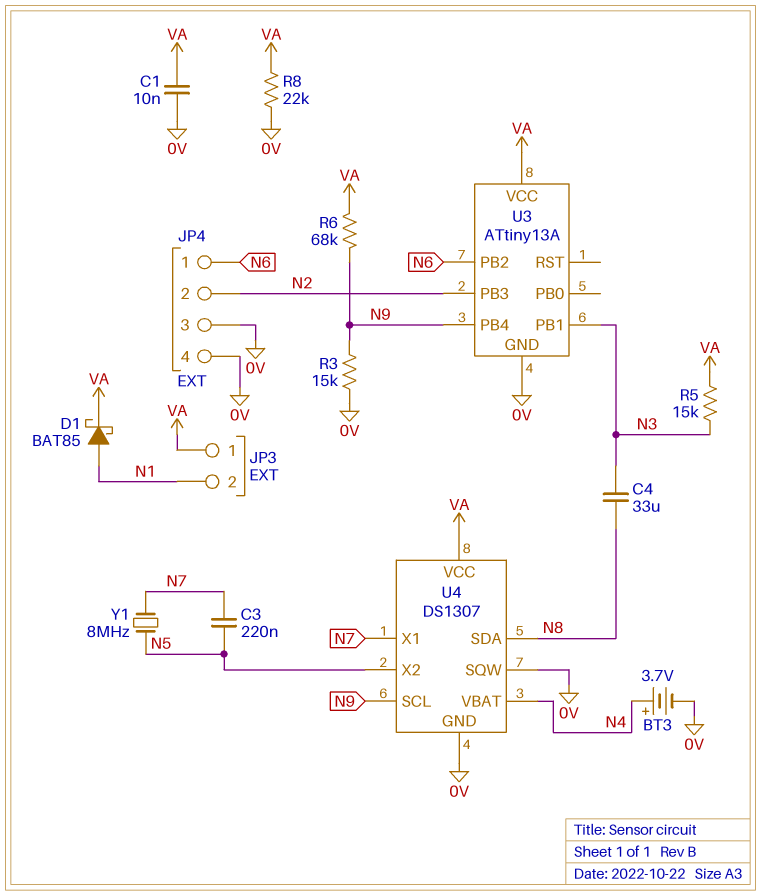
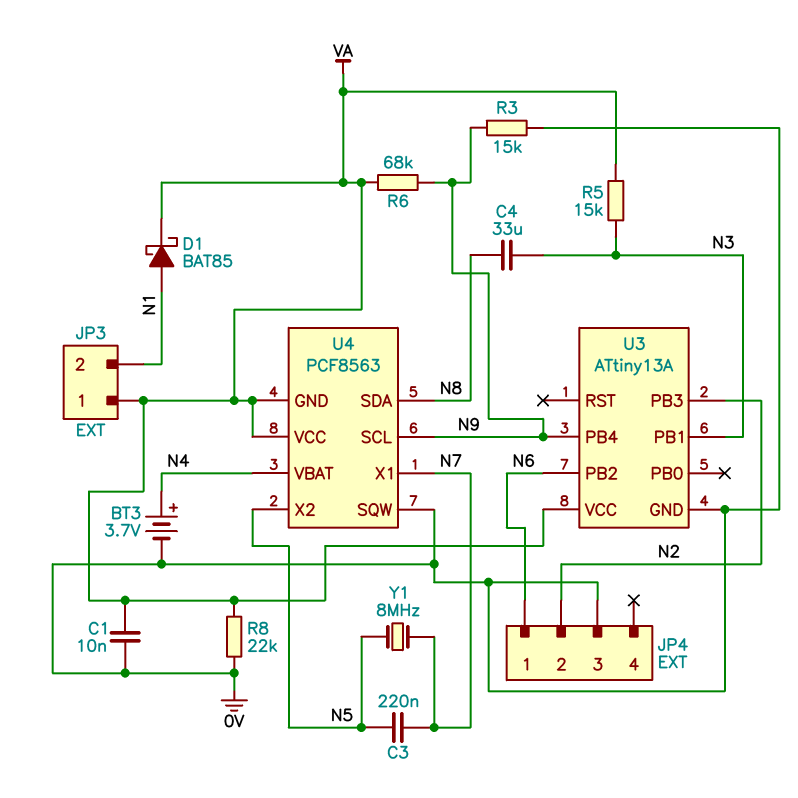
JP4 pin 4: 0V -> none
U4: DS1307 -> PCF8563
U4 pin GND: 0V -> VA

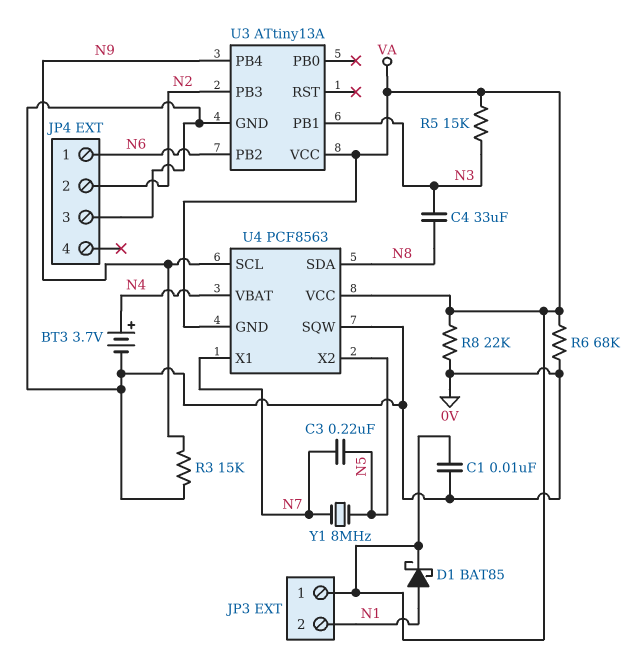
R6: 68k (N9, VA) -> 68k (0V, VA)

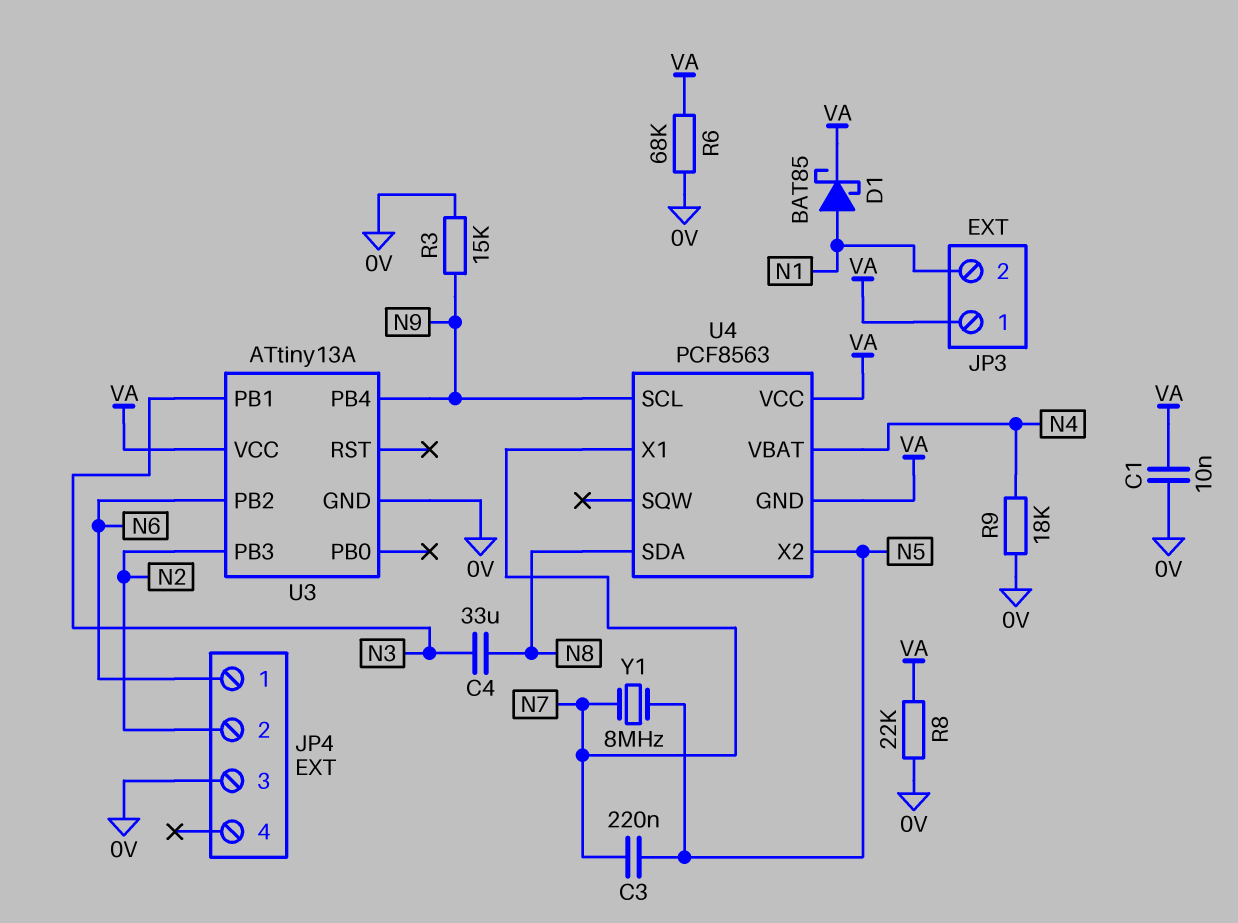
BT3: 3.7V (plus N4, minus 0V) -> none
R5: 15k (N3, VA) -> none
R9: none -> 18k (0V, N4)
U4 pin SQW: 0V -> none

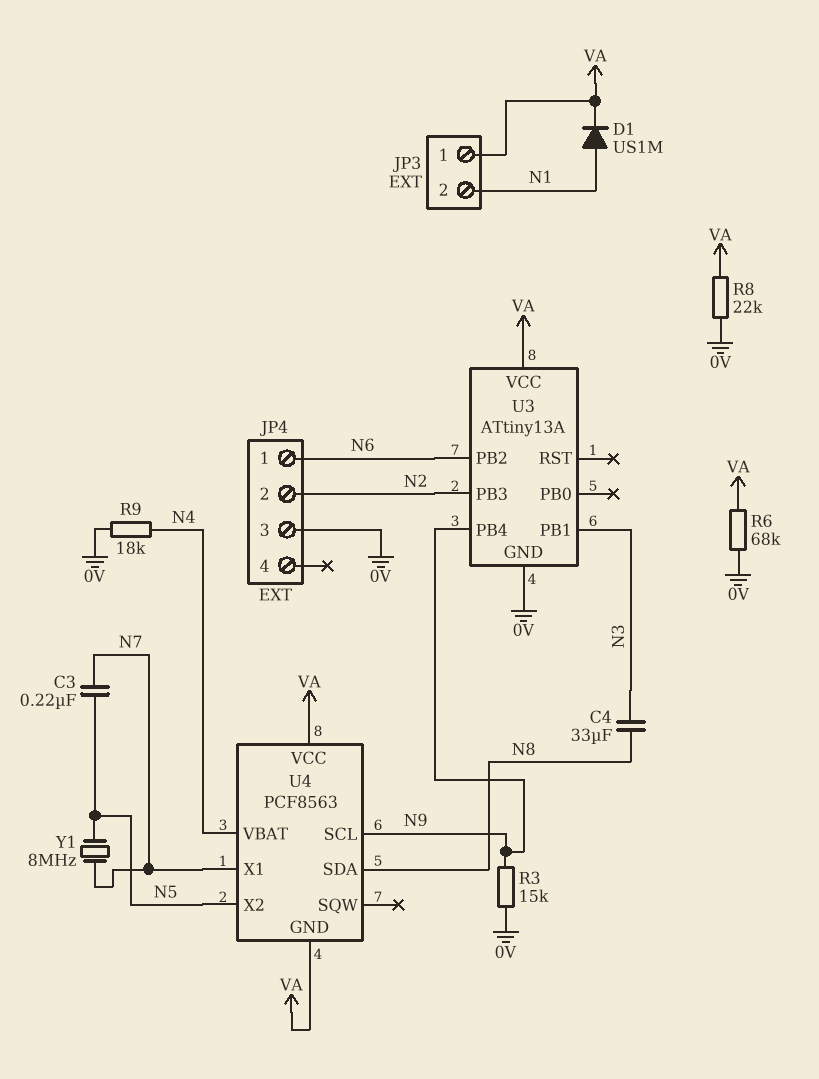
C1: 10nF (0V, VA) -> none
D1: schottky BAT85 (A N1, K VA) -> diode US1M (A N1, K VA)

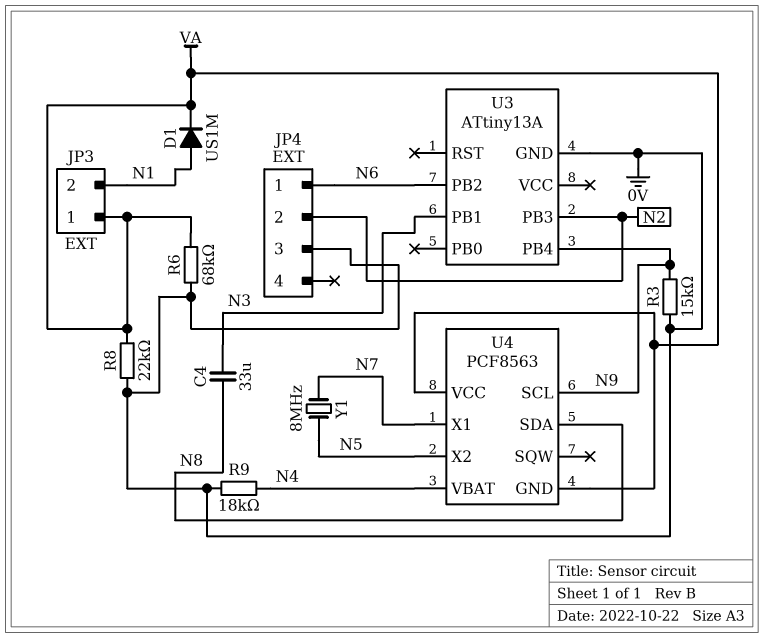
C3: 220nF (N5, N7) -> none
U3 pin VCC: VA -> none

